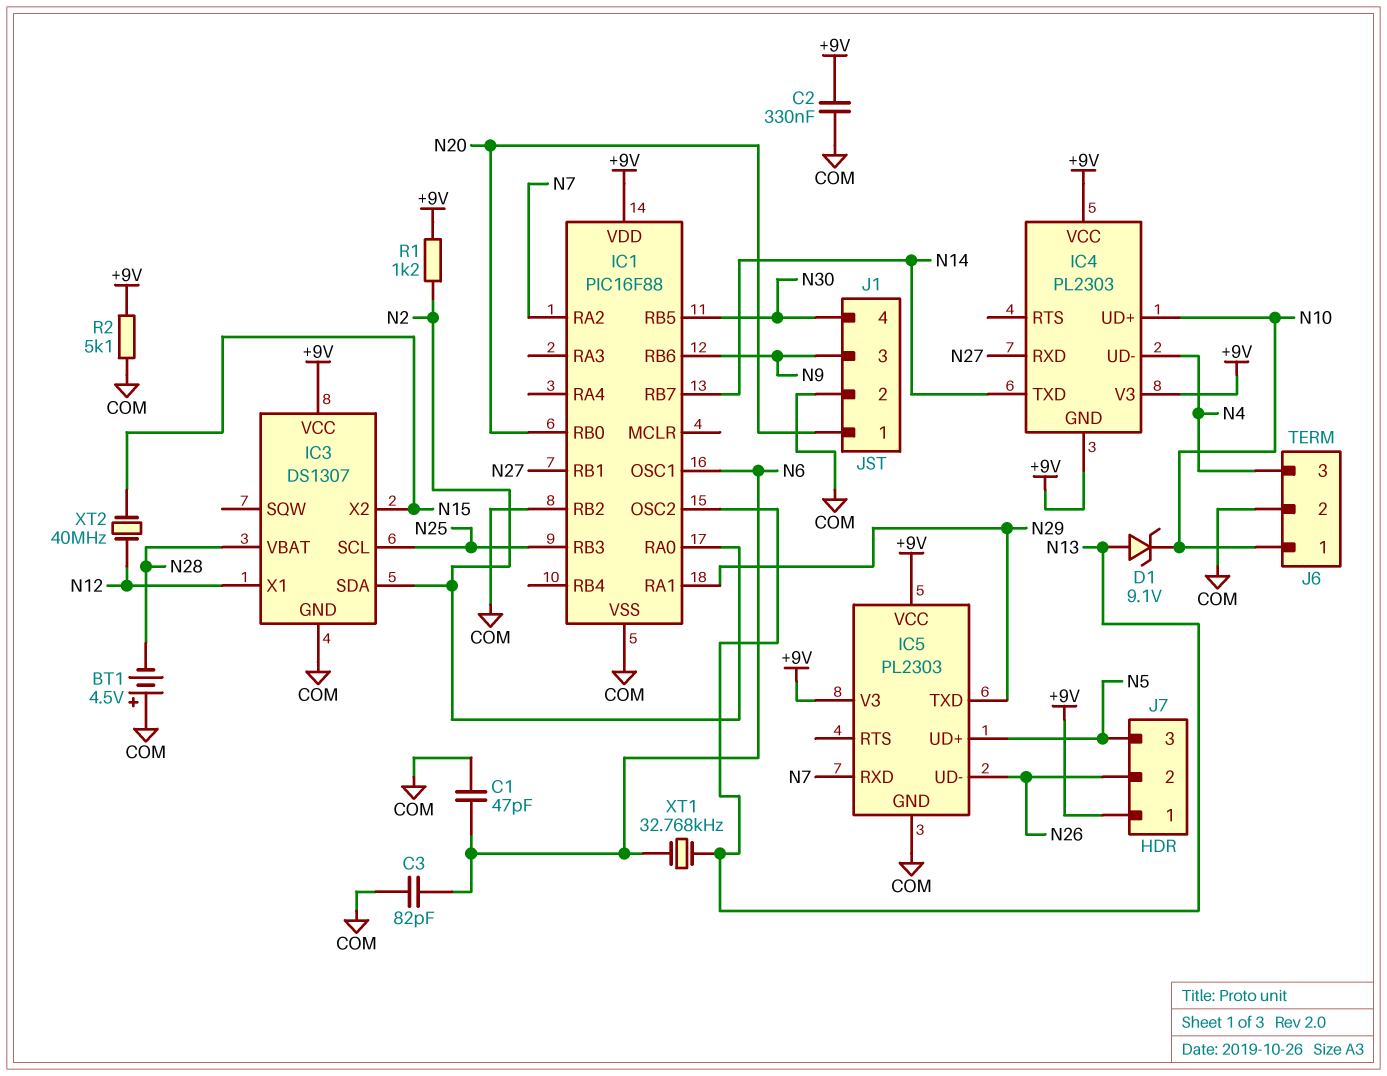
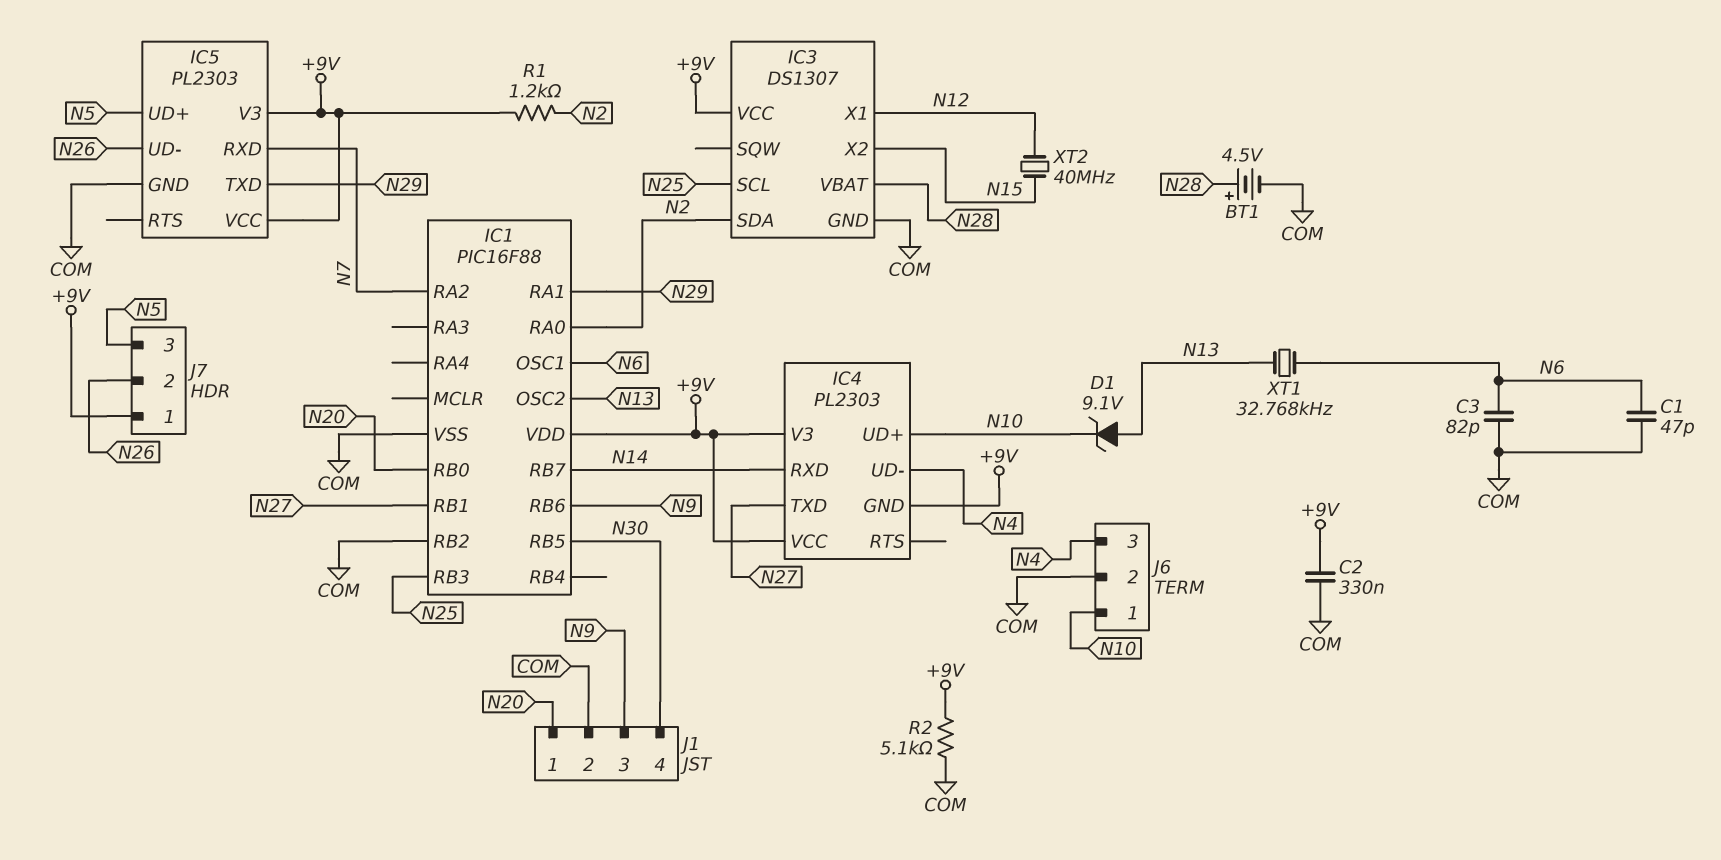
BT1: 4.5V (plus COM, minus N28) -> 4.5V (plus N28, minus COM)
IC4 pin RXD: N27 -> N14
IC4 pin TXD: N14 -> N27

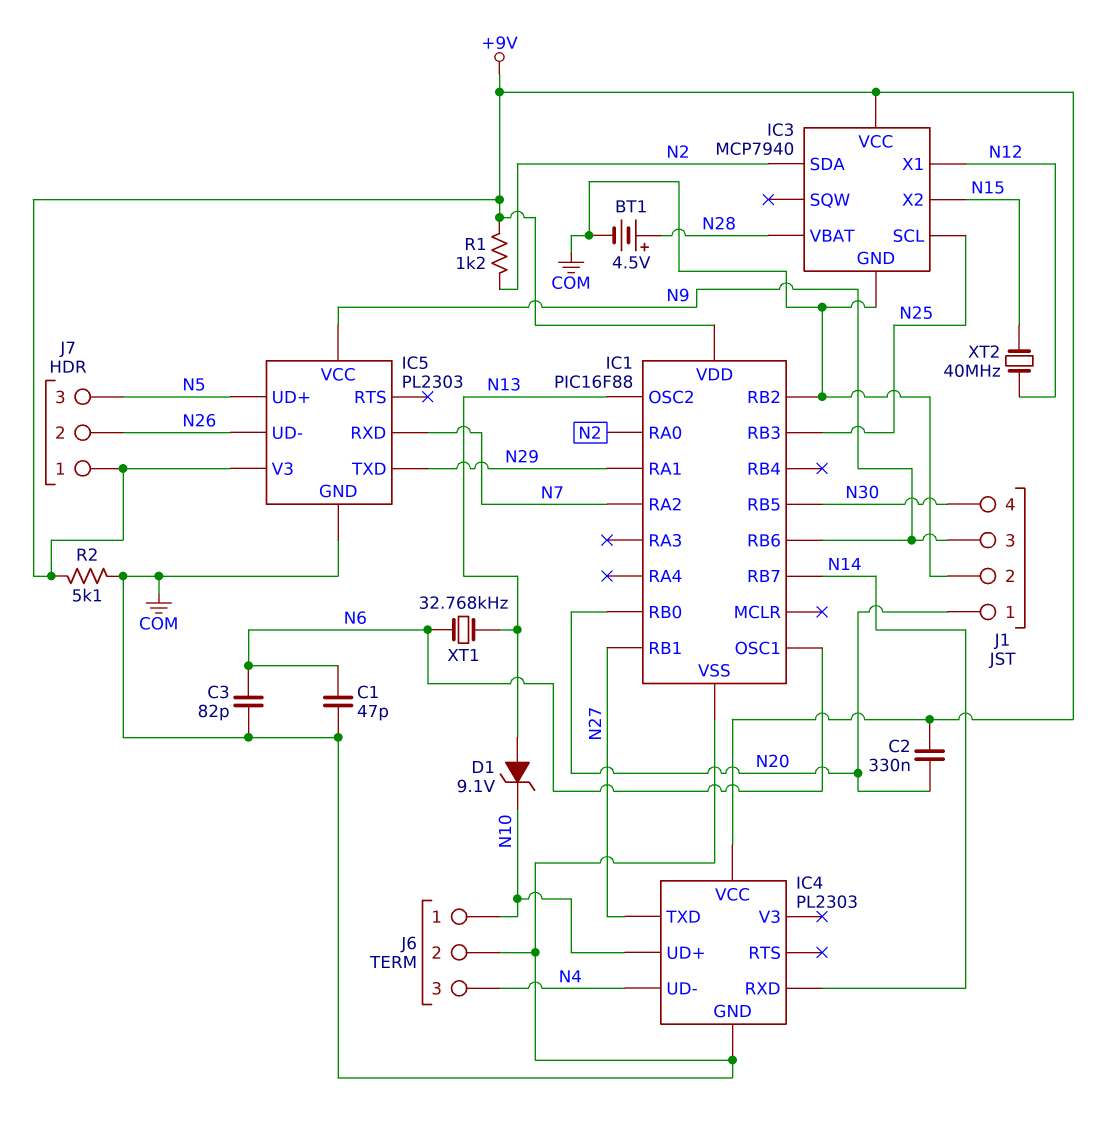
C2: 330nF (+9V, COM) -> 330nF (+9V, N20)
IC3: DS1307 -> MCP7940
IC4 pin GND: +9V -> COM
IC4 pin V3: +9V -> none
IC5 pin VCC: +9V -> N9

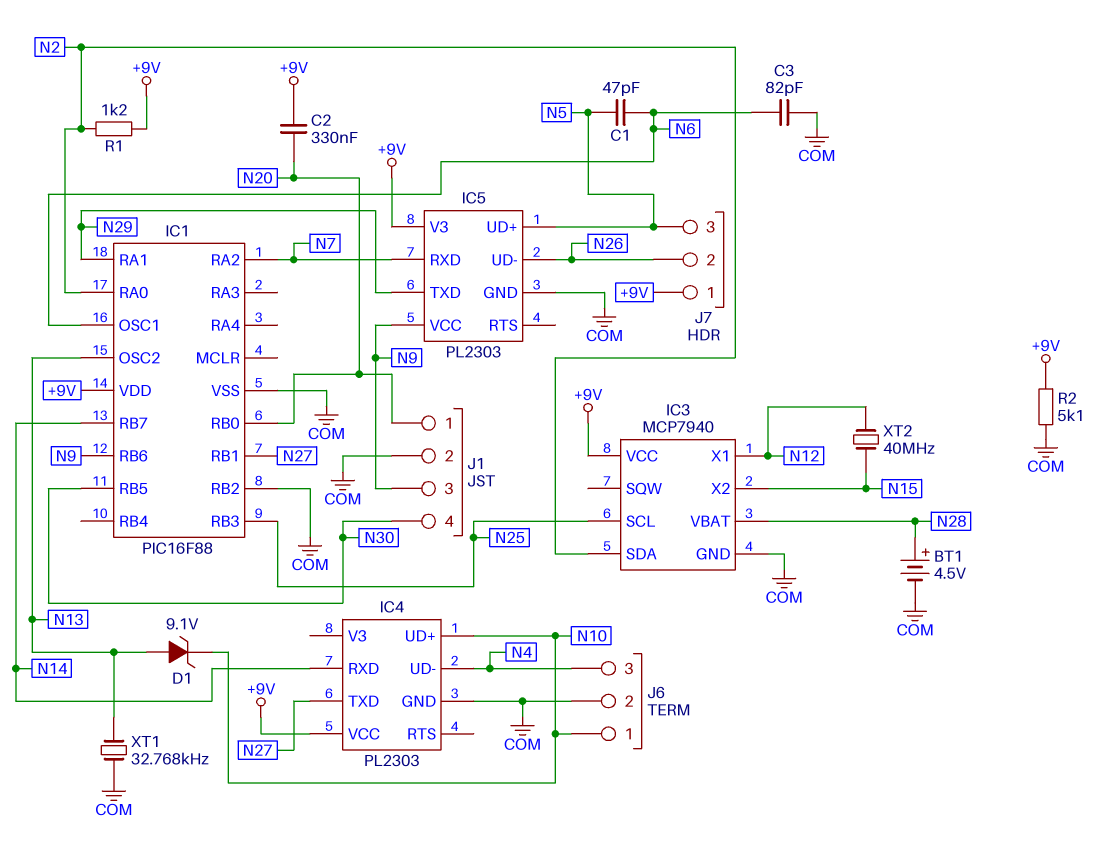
C1: 47pF (COM, N6) -> 47pF (N5, N6)
XT1: 32.768kHz (N6, N13) -> 32.768kHz (COM, N13)

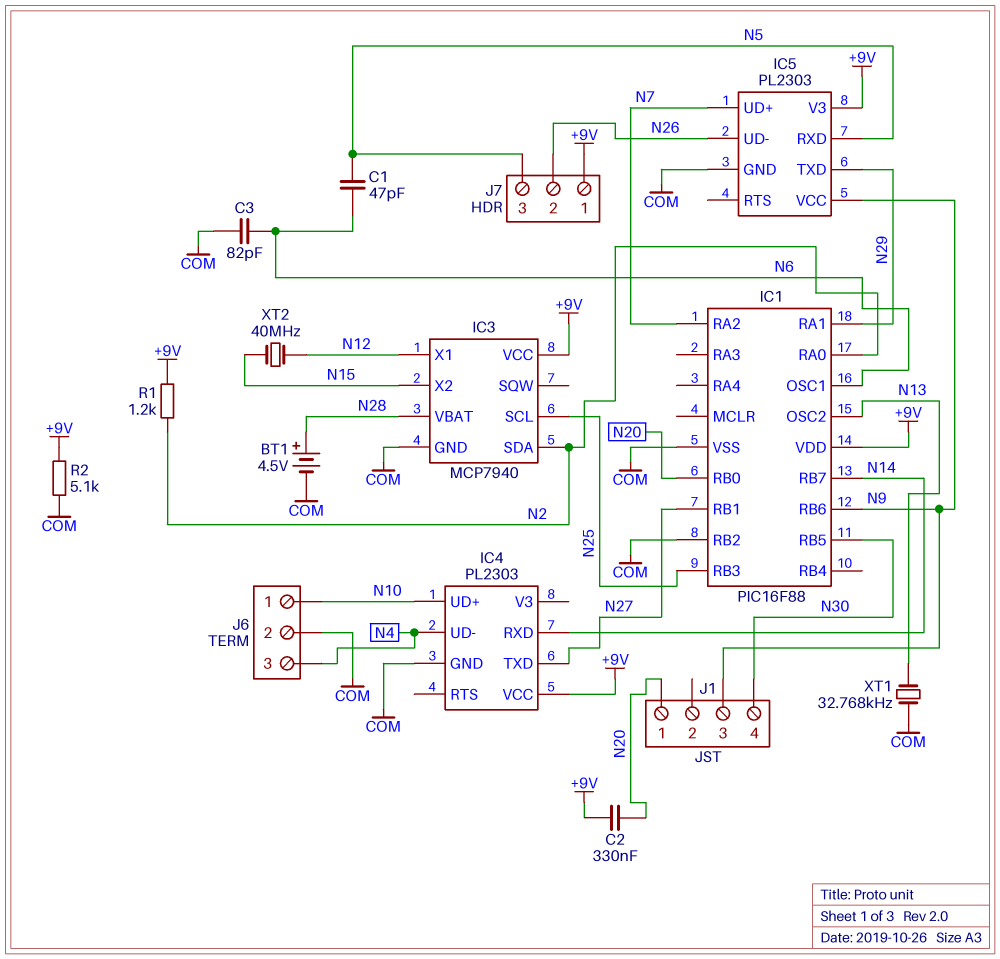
D1: zener 9.1V (A N13, K N10) -> none
IC5 pin RXD: N7 -> N5
IC5 pin UD+: N5 -> N7
J1 pin 2: COM -> none

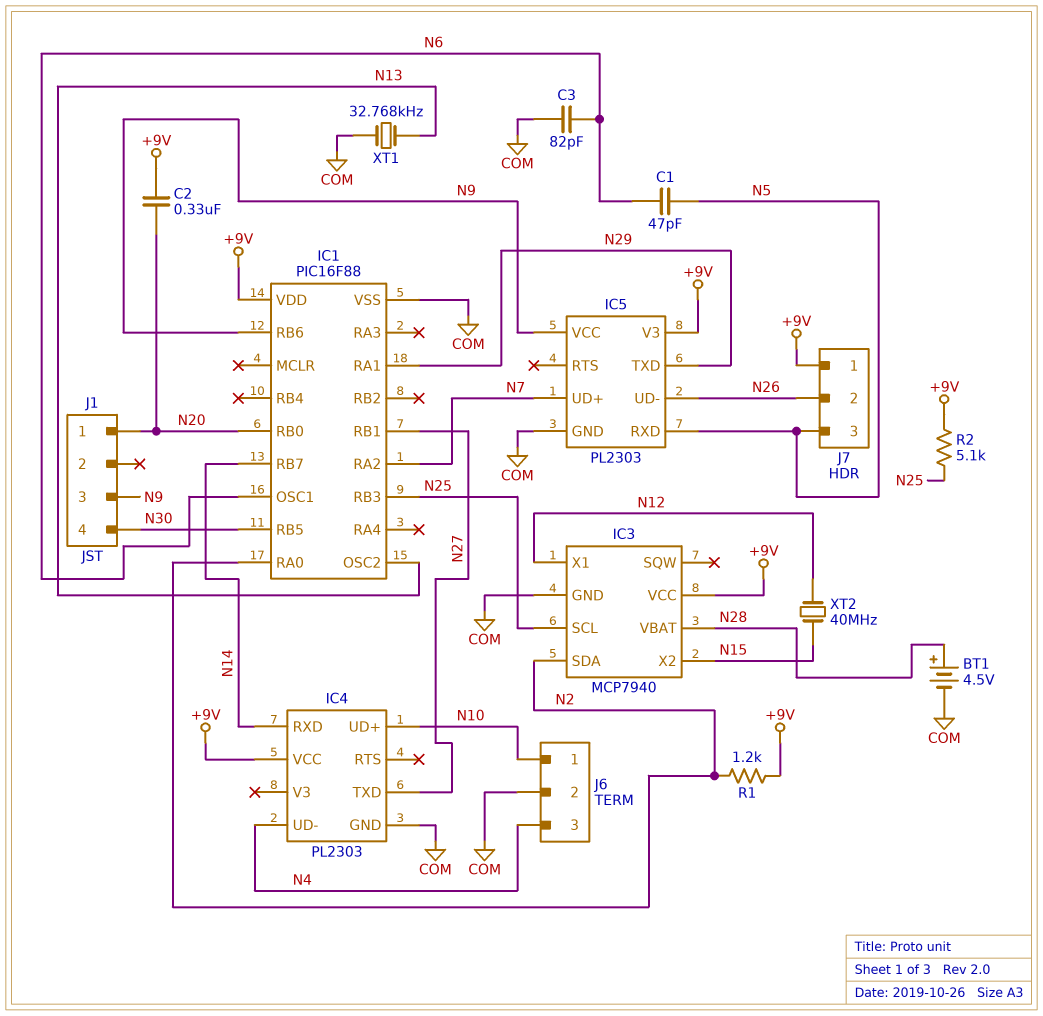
IC1 pin RB2: COM -> none
R2: 5.1k (+9V, COM) -> 5.1k (+9V, N25)

